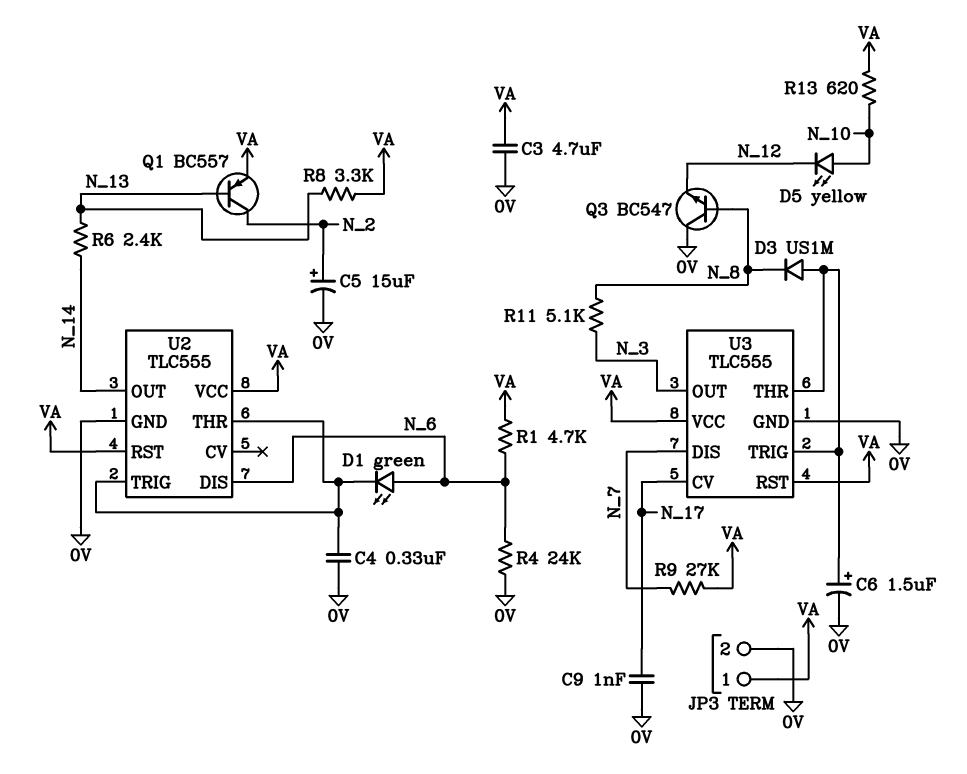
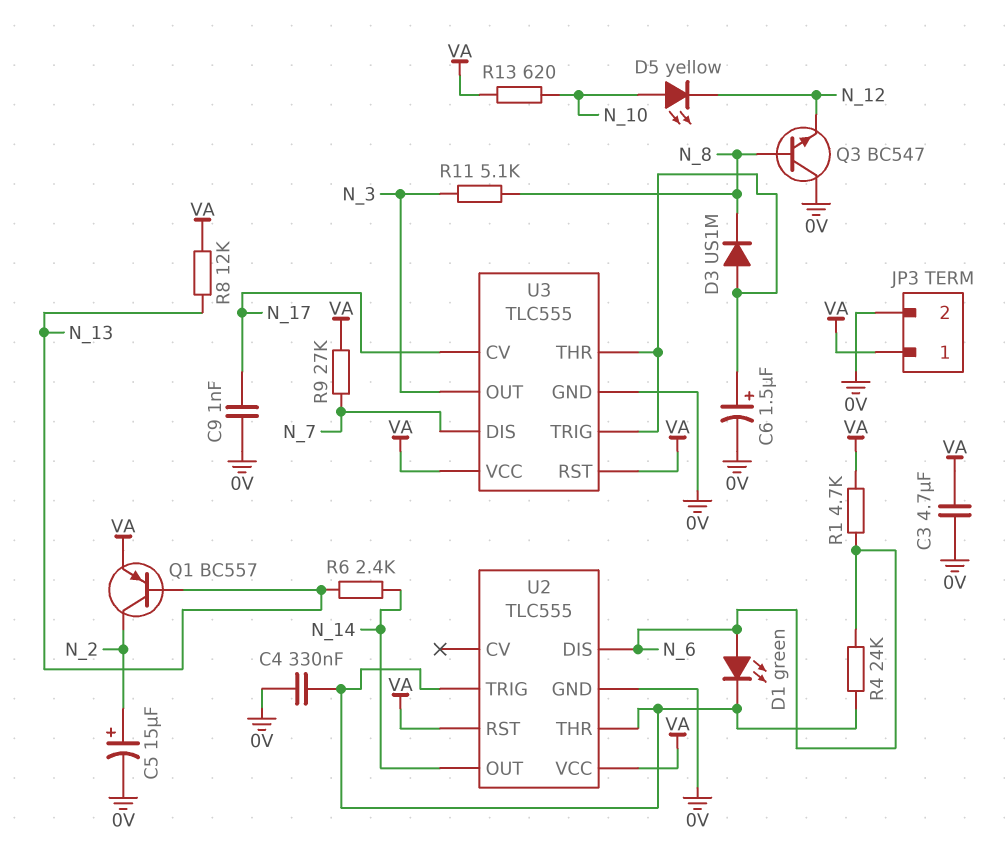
R4: 24k (0V, N_6) -> 24k (N_6, U2/THR)
R8: 3.3k (N_13, VA) -> 12k (N_13, VA)

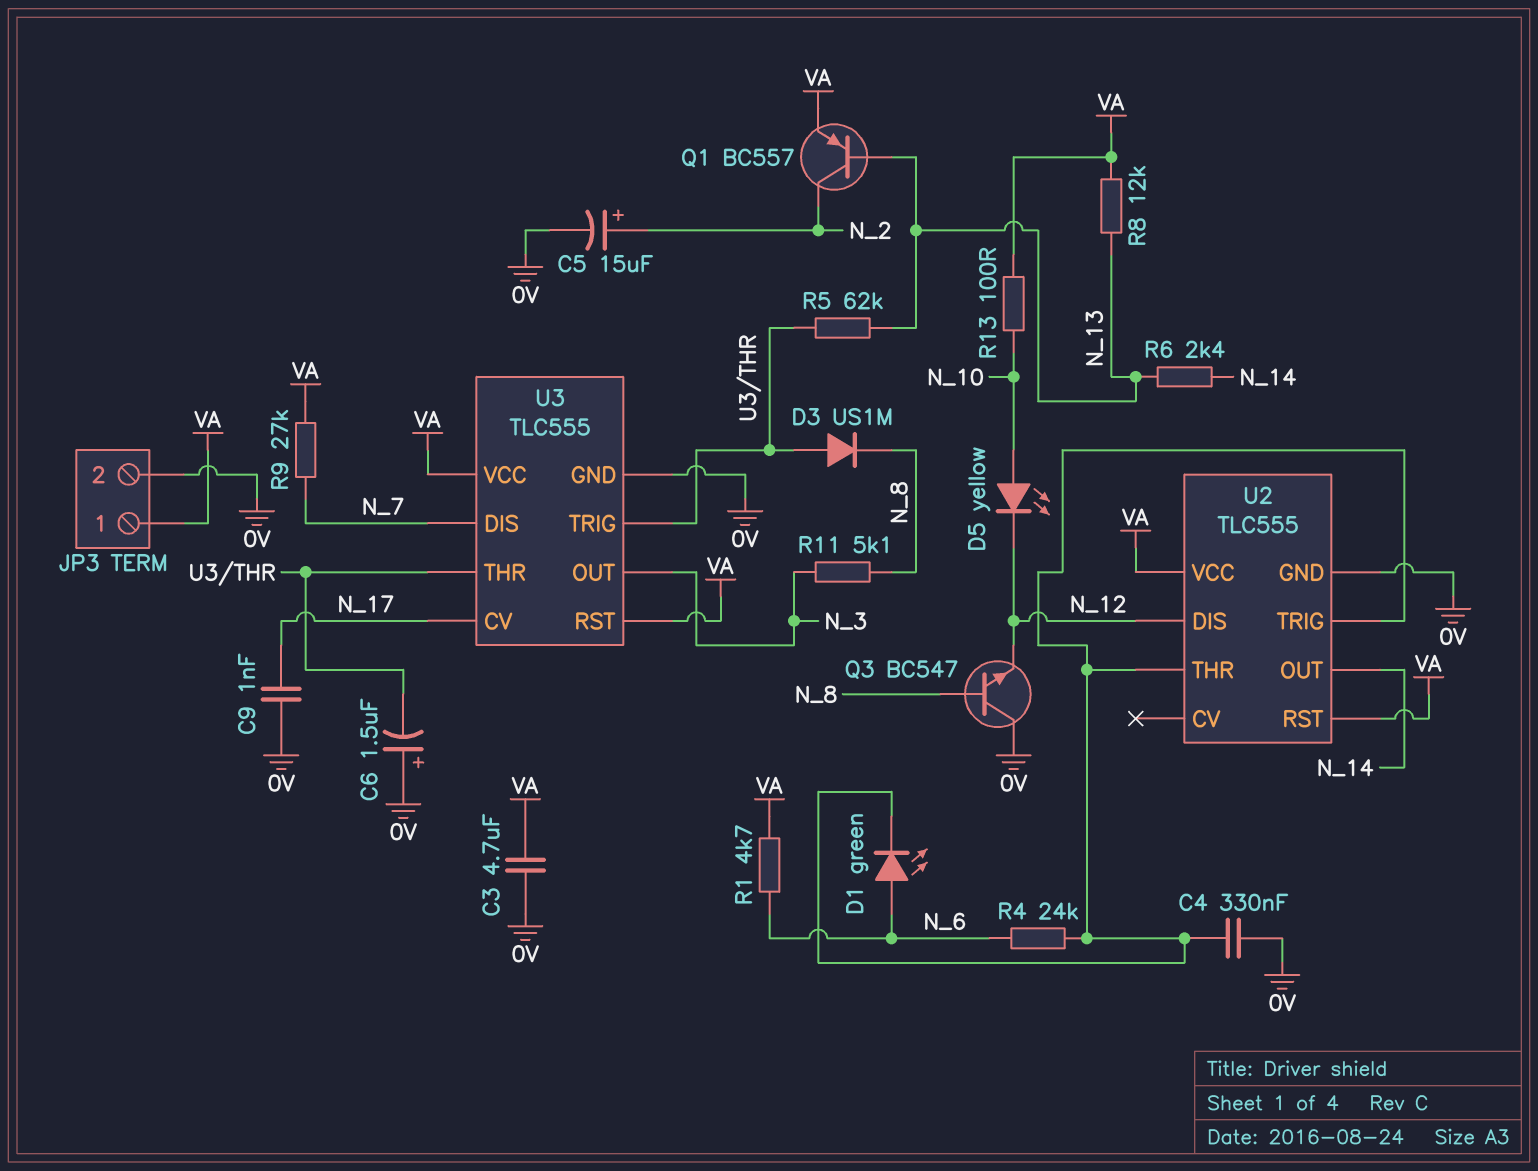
C6: 1.5uF (plus U3/THR, minus 0V) -> 1.5uF (plus 0V, minus U3/THR)
R5: none -> 62k (N_13, U3/THR)
R13: 620 (N_10, VA) -> 100 (N_10, VA)
U2 pin DIS: N_6 -> N_12

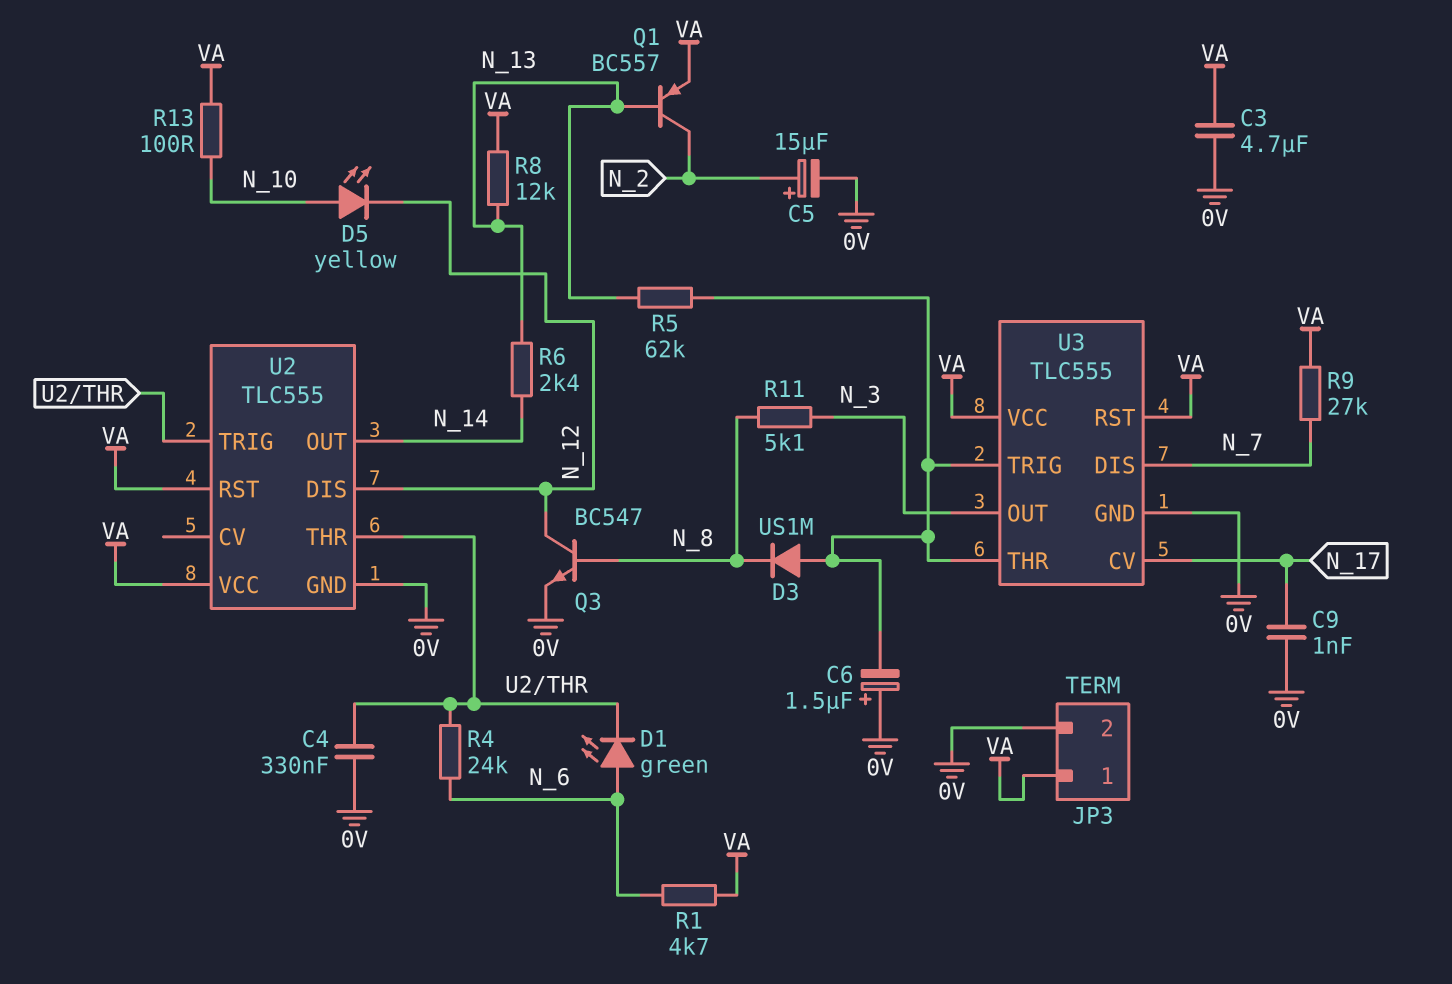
Q3: NPN BC547 (B N_8, C 0V, E N_12) -> NPN BC547 (B N_8, C N_12, E 0V)

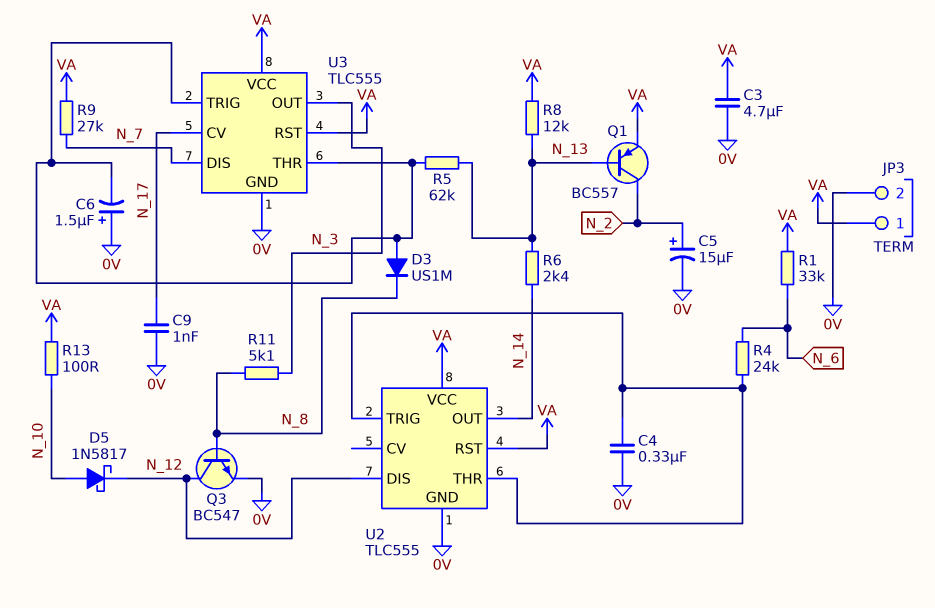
D1: LED green (A N_6, K U2/THR) -> none
D5: LED yellow (A N_10, K N_12) -> schottky 1N5817 (A N_10, K N_12)
R1: 4.7k (N_6, VA) -> 33k (N_6, VA)

